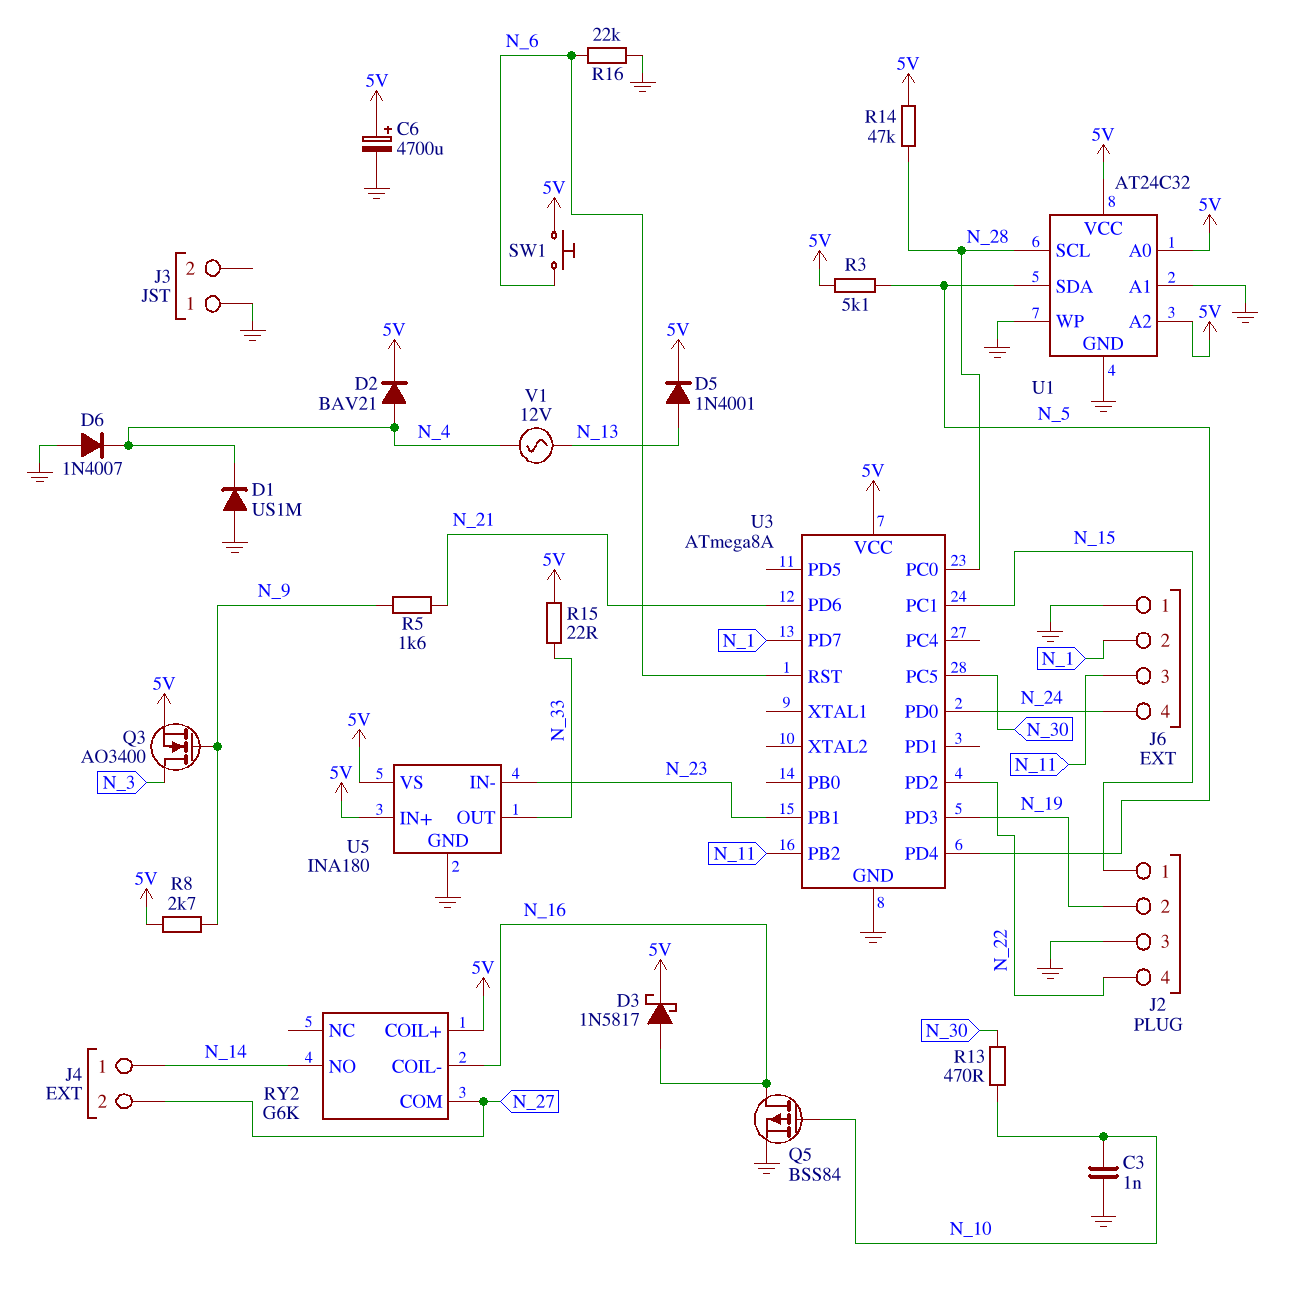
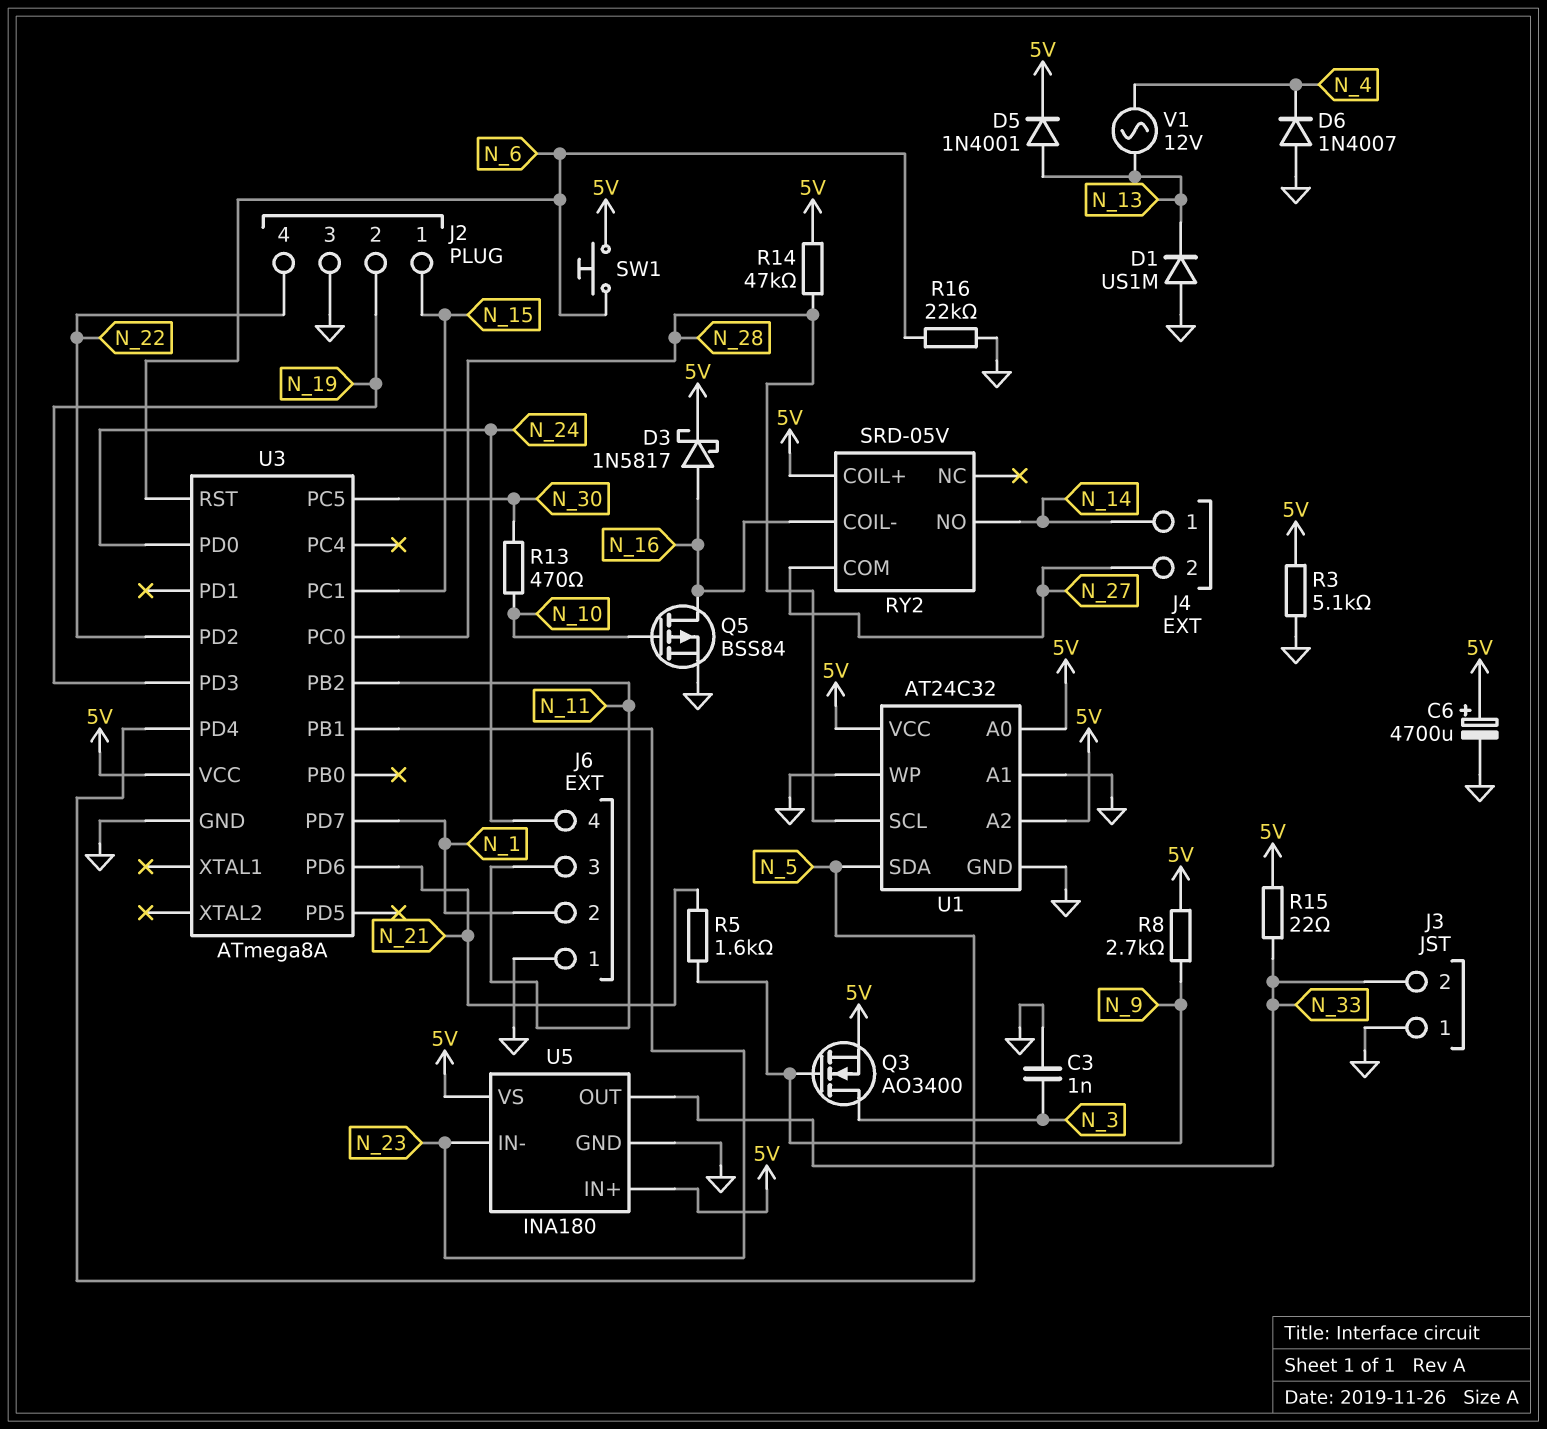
C3: 1nF (GND, N_10) -> 1nF (GND, N_3)
D1: diode US1M (A GND, K N_4) -> diode US1M (A GND, K N_13)
D2: diode BAV21 (A N_4, K 5V) -> none
J3 pin 2: none -> N_33
R3: 5.1k (5V, N_5) -> 5.1k (5V, GND)
RY2: G6K -> SRD-05V

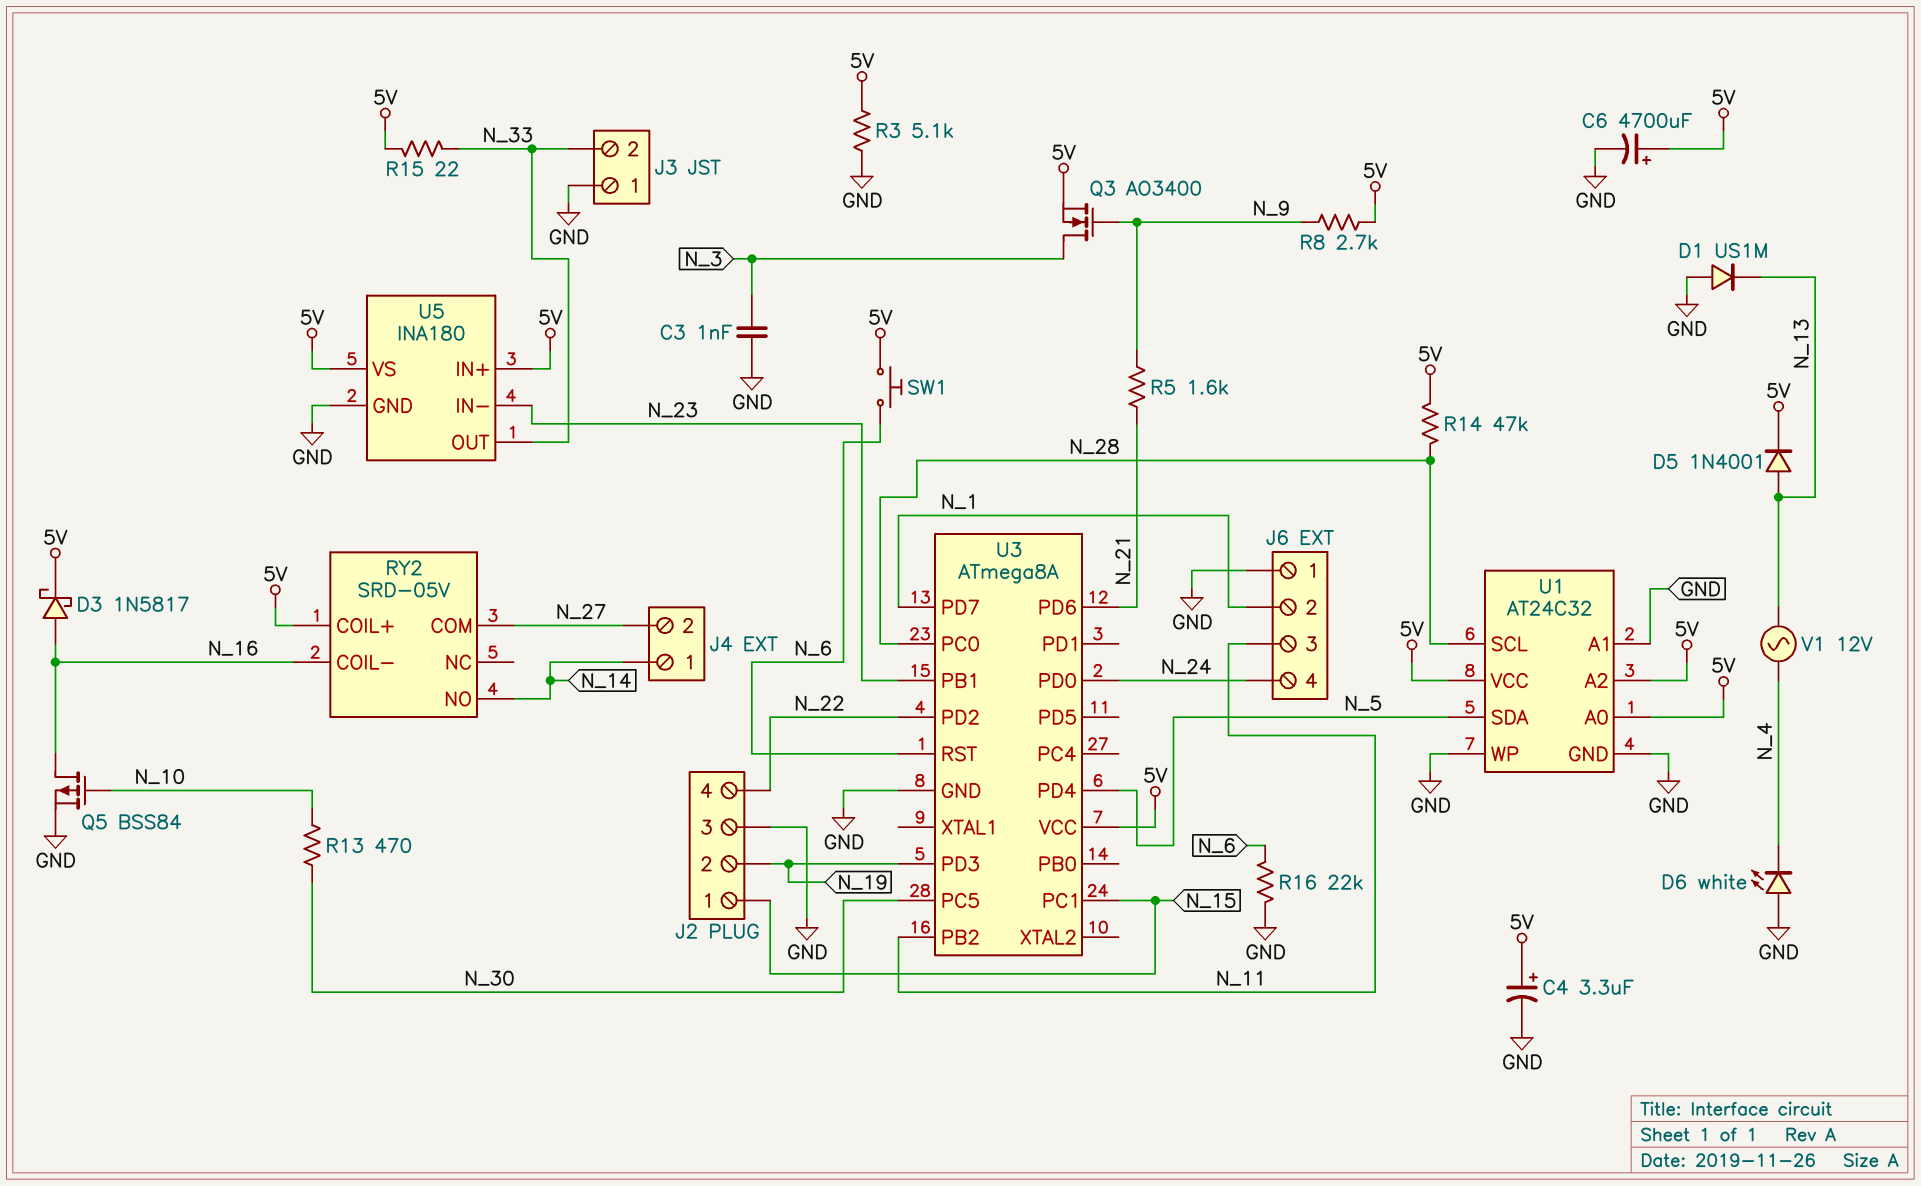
C4: none -> 3.3uF (plus 5V, minus GND)
D6: diode 1N4007 (A GND, K N_4) -> LED white (A GND, K N_4)

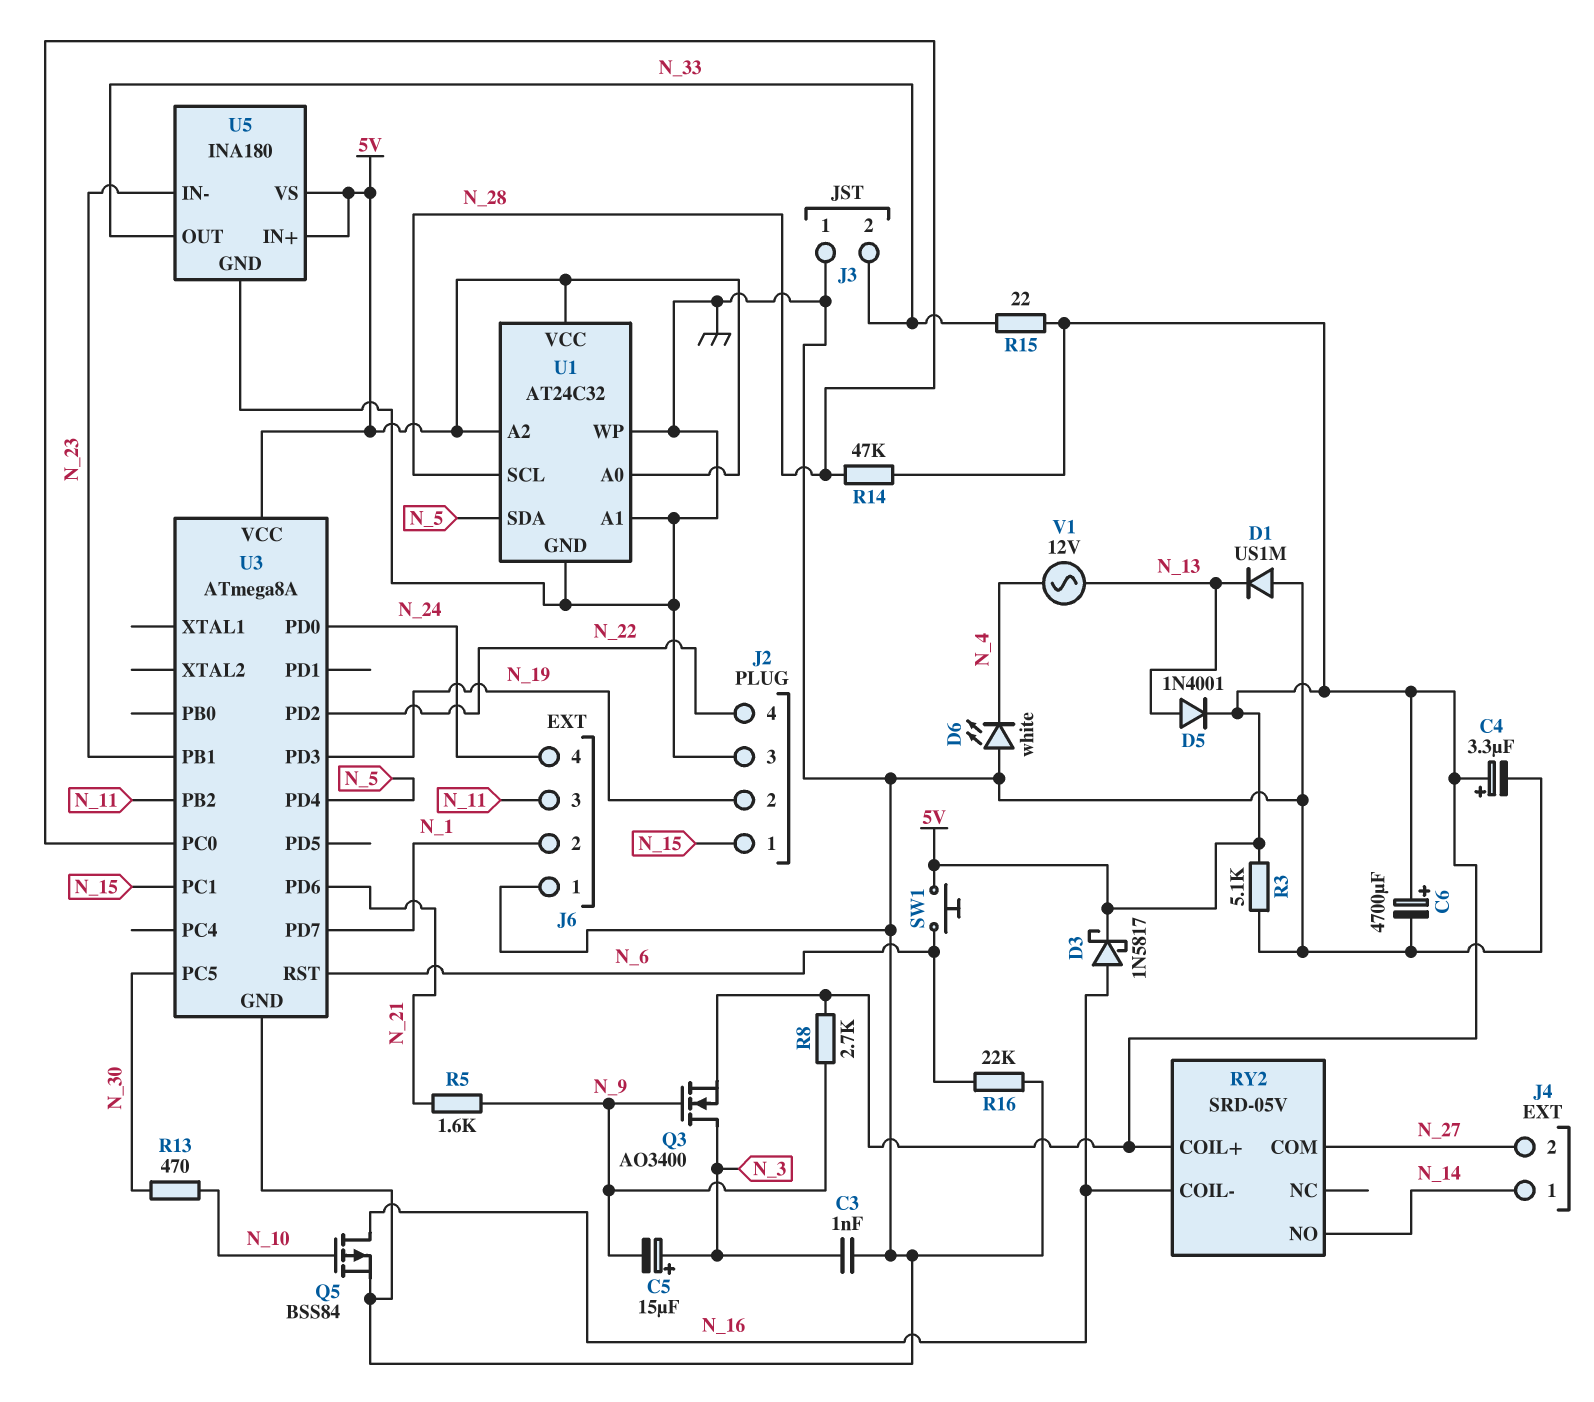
C5: none -> 15uF (plus N_3, minus N_9)

